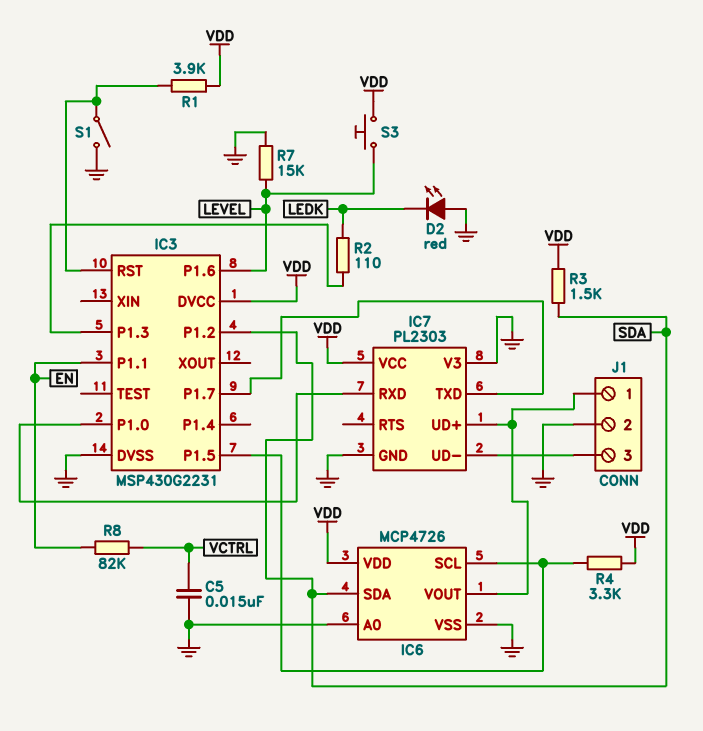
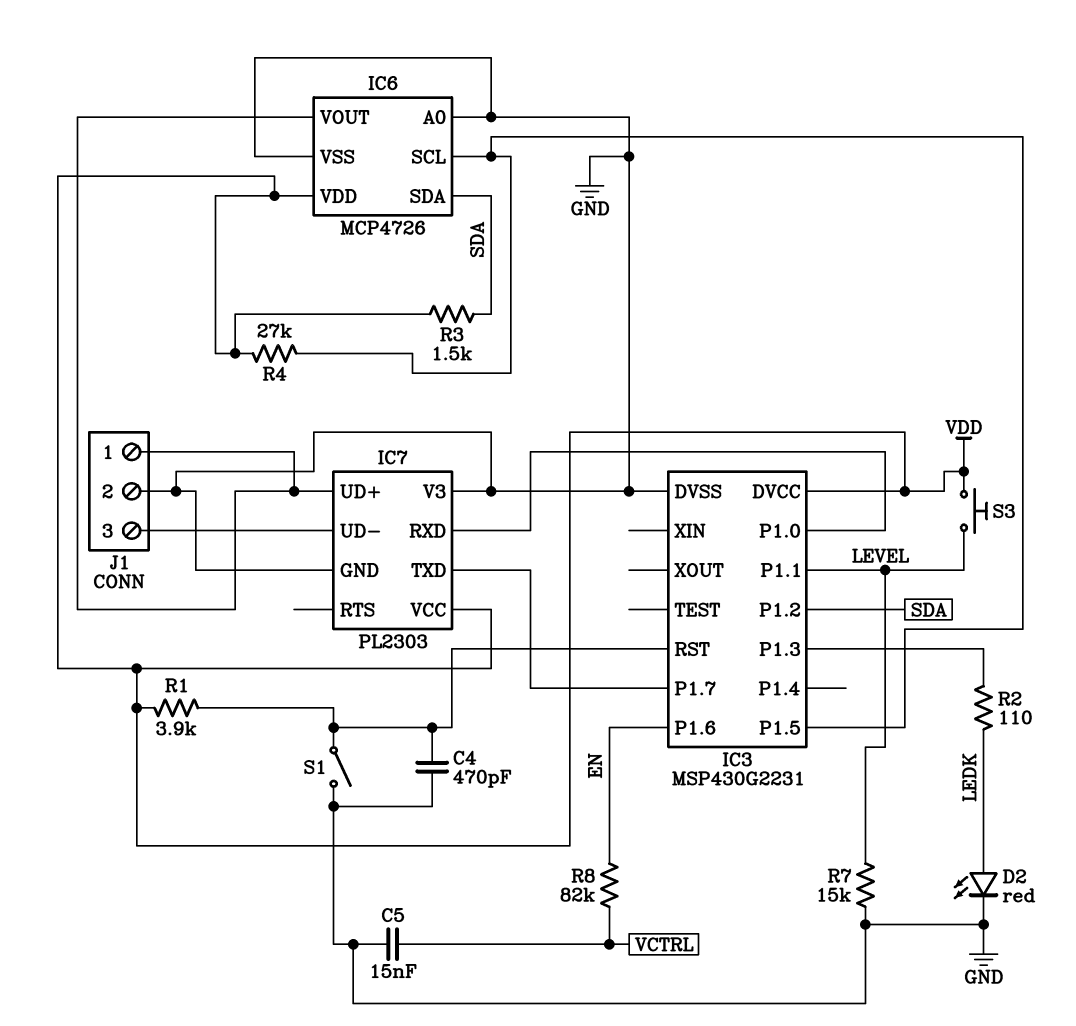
C4: none -> 470pF (GND, IC3/RST)
D2: LED red (A GND, K LEDK) -> LED red (A LEDK, K GND)
IC3 pin P1.1: EN -> LEVEL
IC3 pin P1.6: LEVEL -> EN
R4: 3.3k (IC3/P1.5, VDD) -> 27k (IC3/P1.5, VDD)

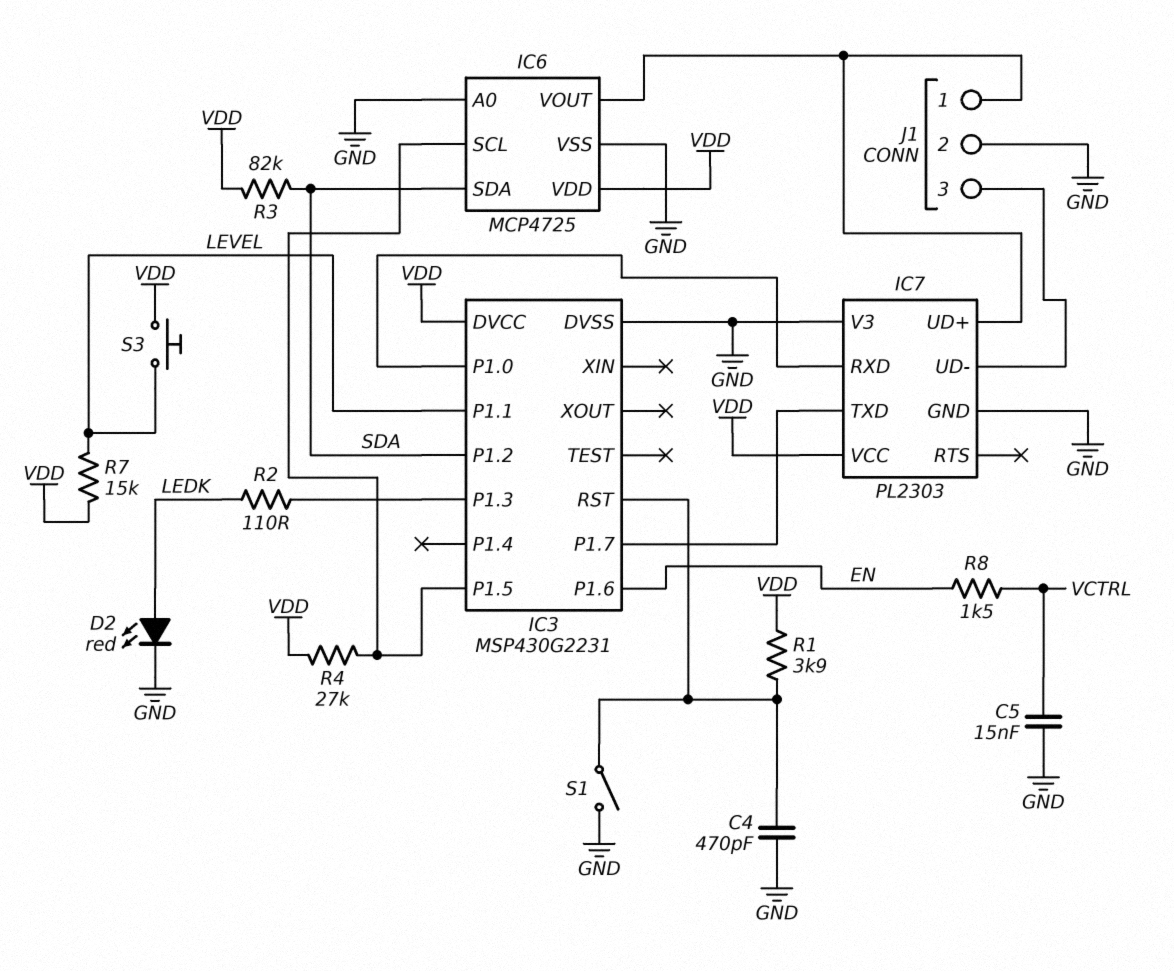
IC6: MCP4726 -> MCP4725
R3: 1.5k (SDA, VDD) -> 82k (SDA, VDD)
R7: 15k (GND, LEVEL) -> 15k (LEVEL, VDD)
R8: 82k (EN, VCTRL) -> 1.5k (EN, VCTRL)

